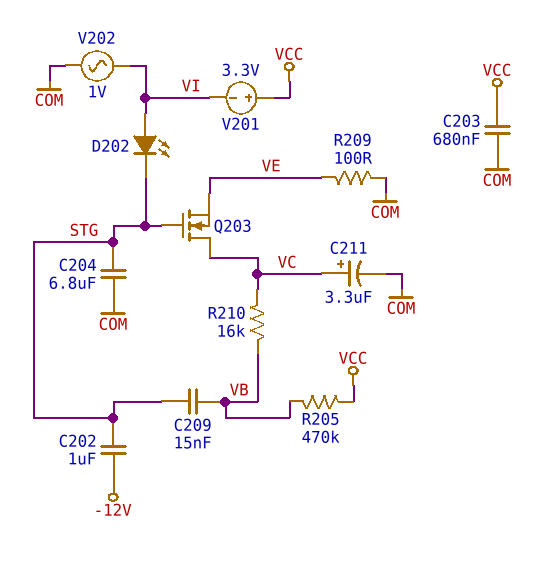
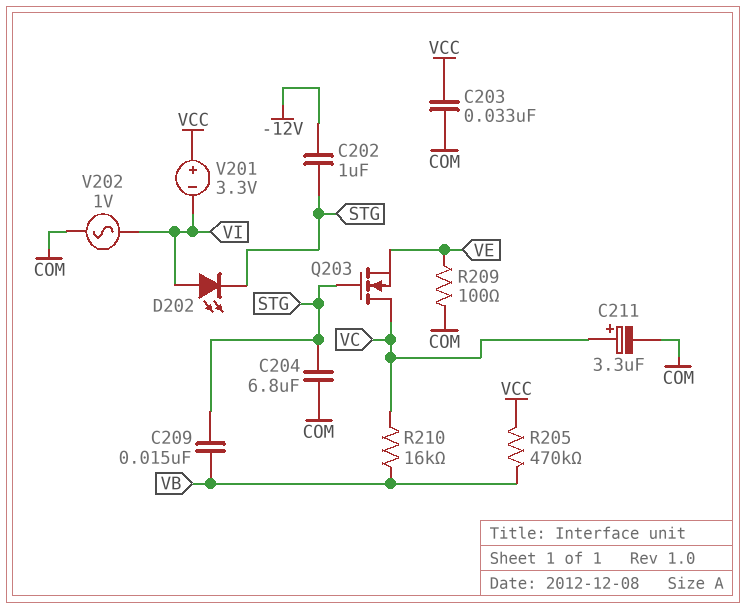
C203: 680nF (COM, VCC) -> 33nF (COM, VCC)

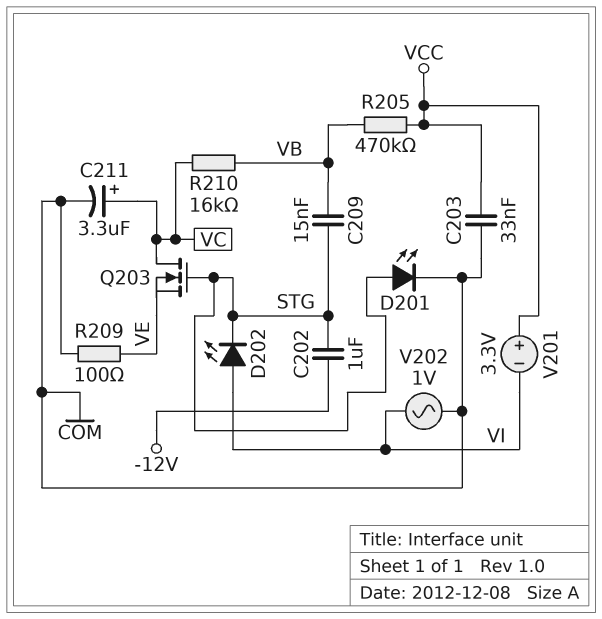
C204: 6.8uF (COM, STG) -> none
D201: none -> LED (A STG, K COM)

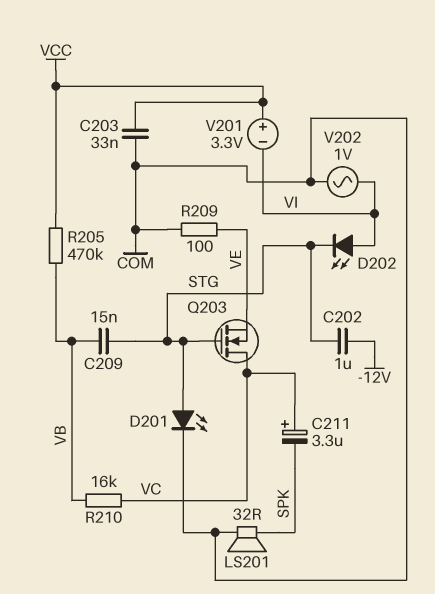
C211: 3.3uF (plus VC, minus COM) -> 3.3uF (plus VC, minus SPK)
LS201: none -> speaker 32R (COM, SPK)

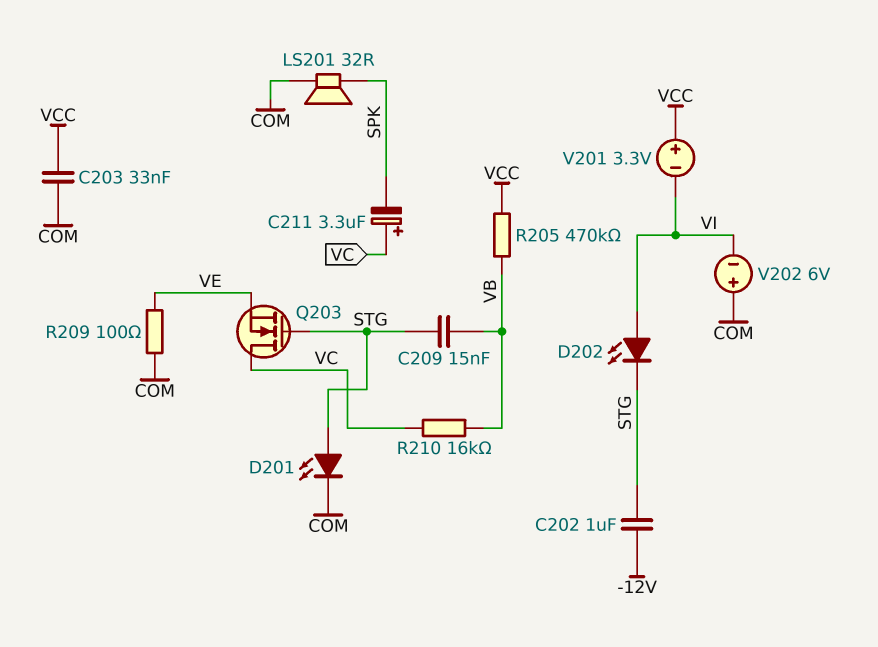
V202: AC 1V (COM, VI) -> 6V (plus COM, minus VI)

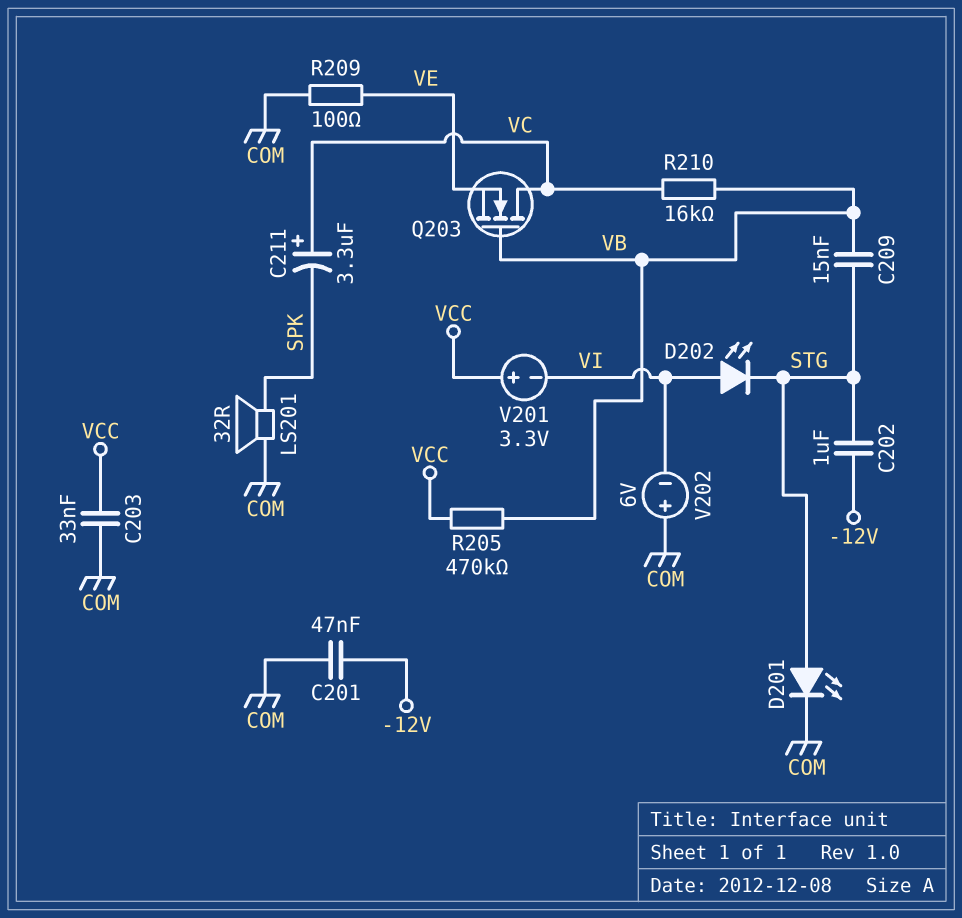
C201: none -> 47nF (-12V, COM)
Q203: NMOS (G STG, D VC, S VE) -> NMOS (G VB, D VC, S VE)

